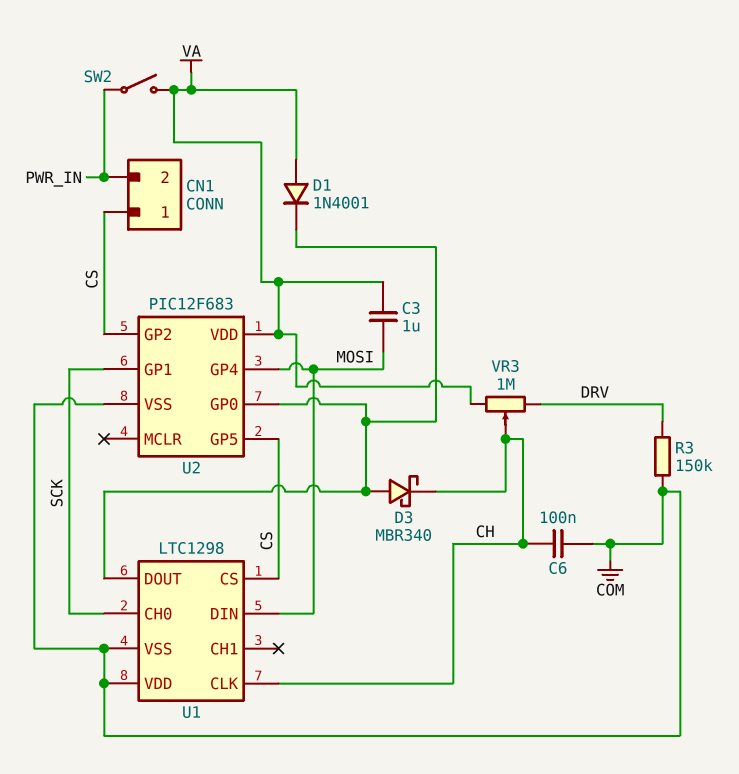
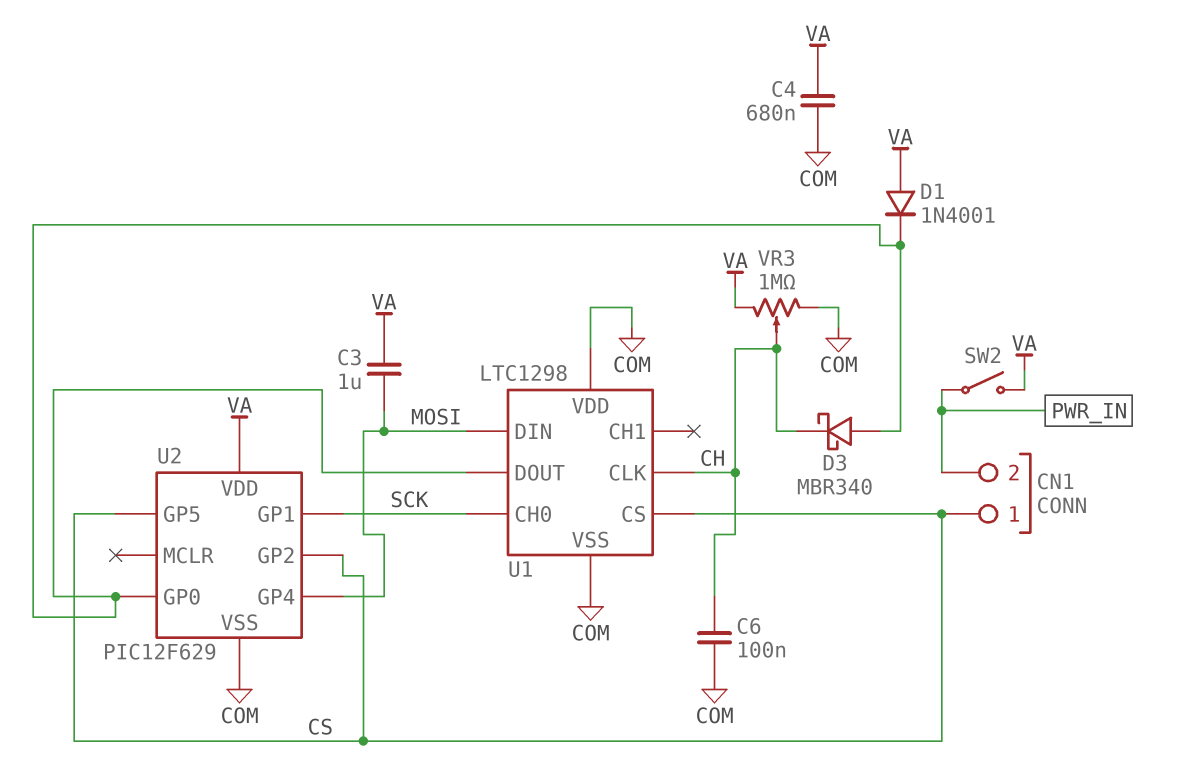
C4: none -> 680nF (COM, VA)
R3: 150k (COM, DRV) -> none
U2: PIC12F683 -> PIC12F629
VR3: 1M (DRV, VA, wiper CH) -> 1M (COM, VA, wiper CH)

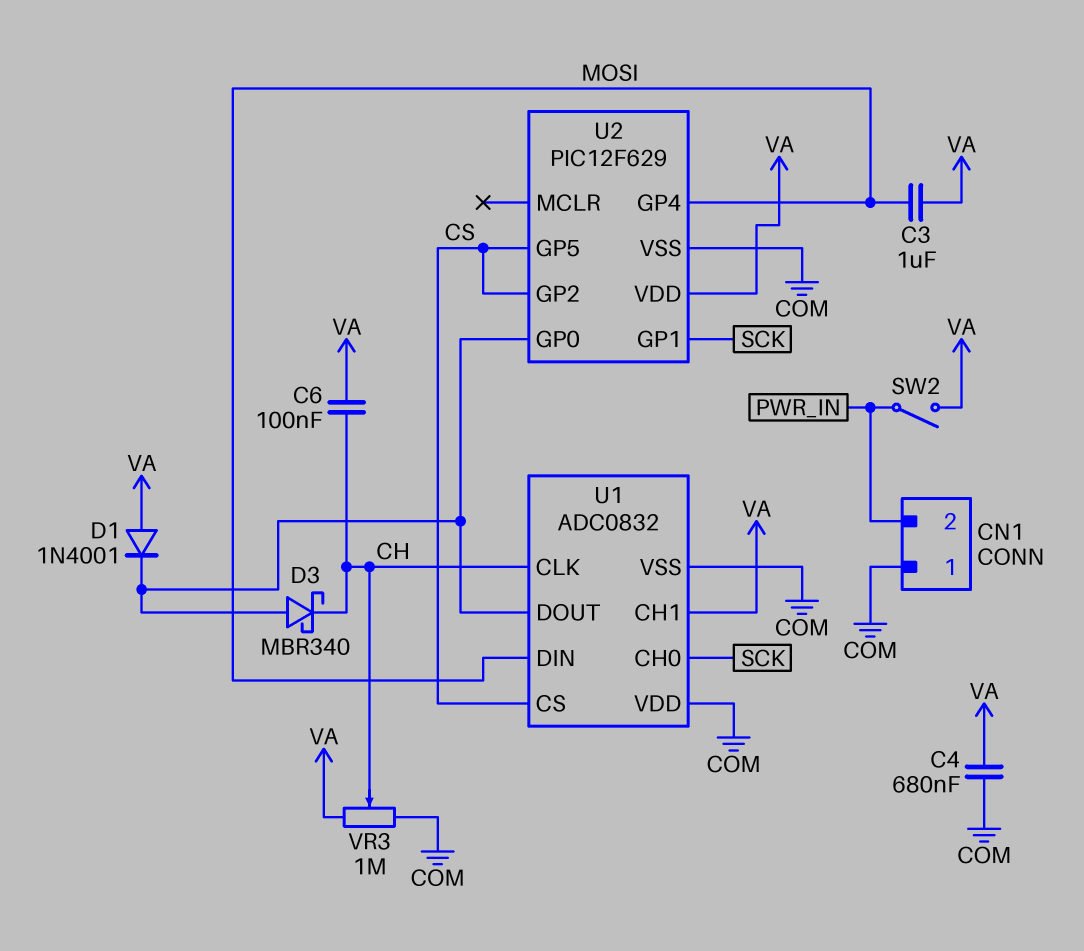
C6: 100nF (CH, COM) -> 100nF (CH, VA)
CN1 pin 1: CS -> COM
U1: LTC1298 -> ADC0832
U1 pin CH1: none -> VA

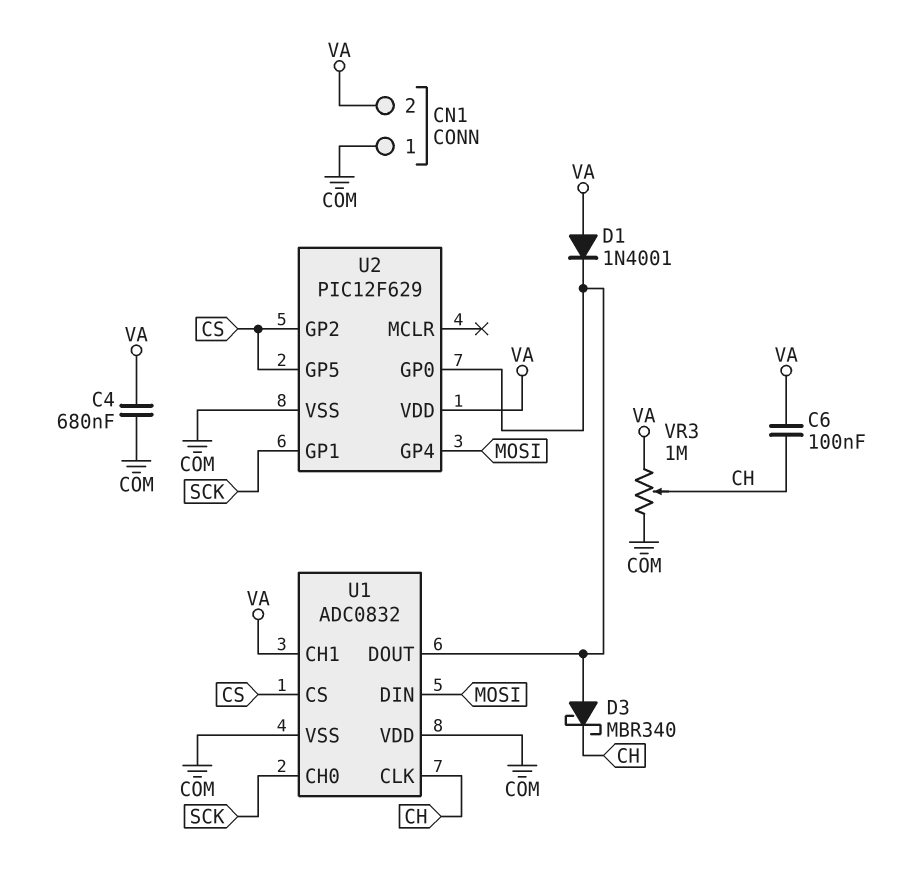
C3: 1uF (MOSI, VA) -> none
CN1 pin 2: PWR_IN -> VA
SW2: switch (PWR_IN, VA) -> none

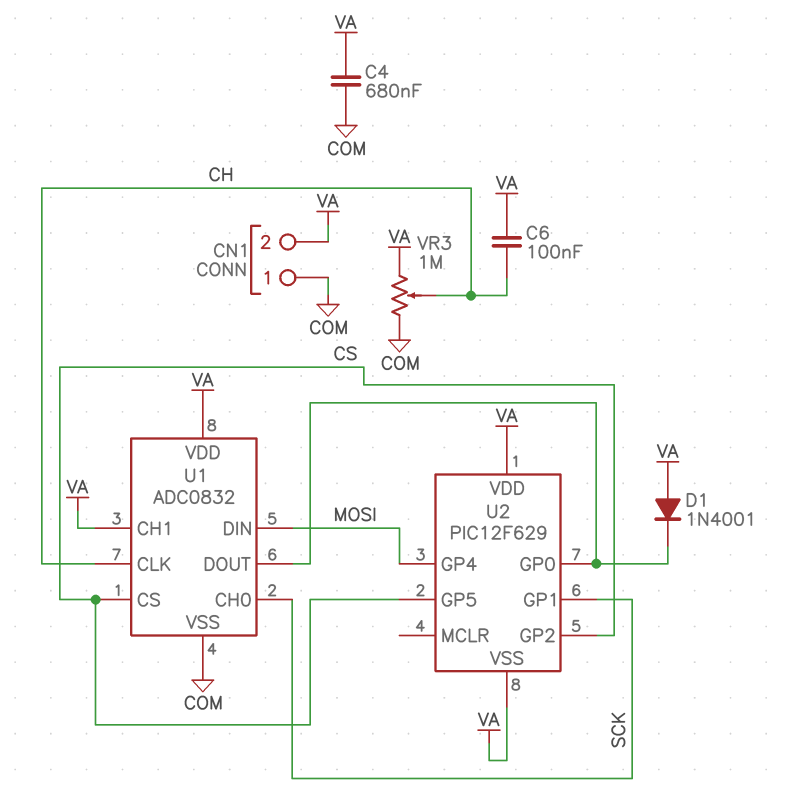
D3: schottky MBR340 (A U1/DOUT, K CH) -> none
U1 pin VDD: COM -> VA
U2 pin VSS: COM -> VA

